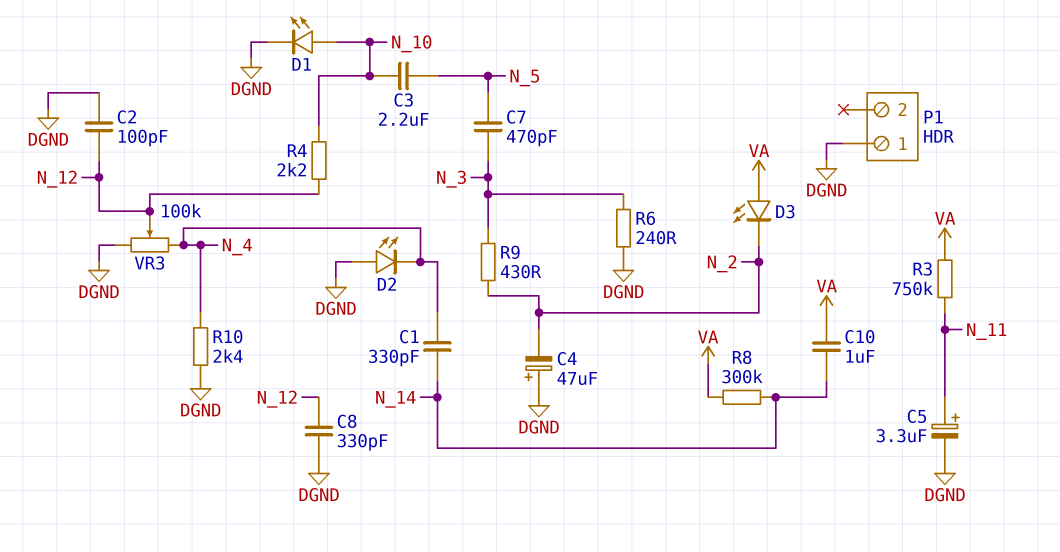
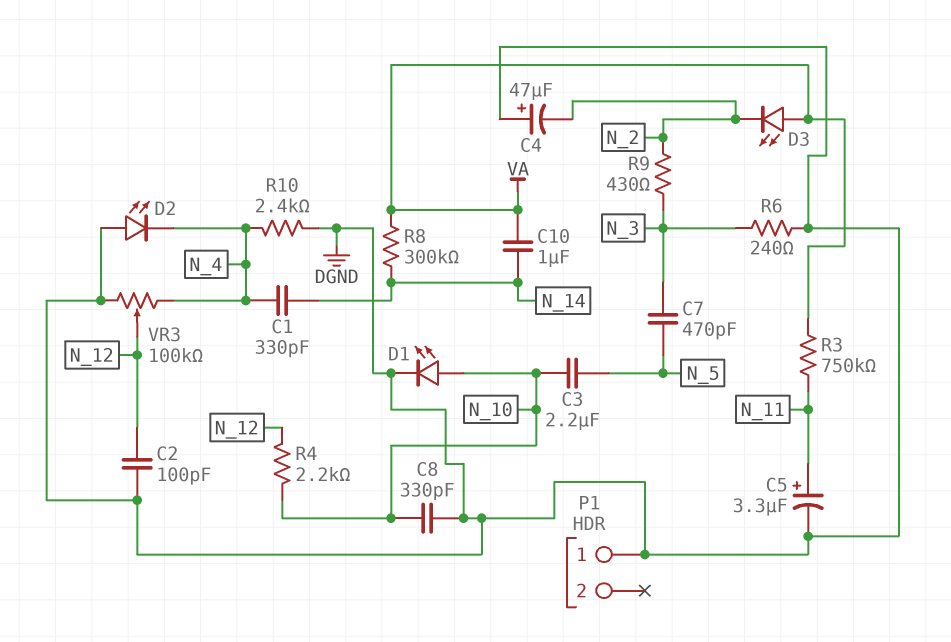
C8: 330pF (DGND, N_12) -> 330pF (DGND, N_10)

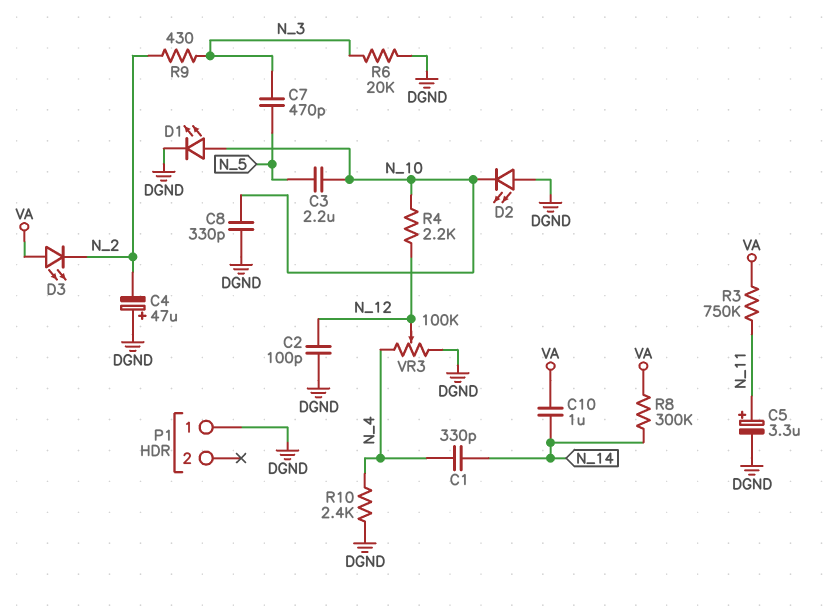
D2: LED (A DGND, K N_4) -> LED (A DGND, K N_10)
R6: 240 (DGND, N_3) -> 20k (DGND, N_3)

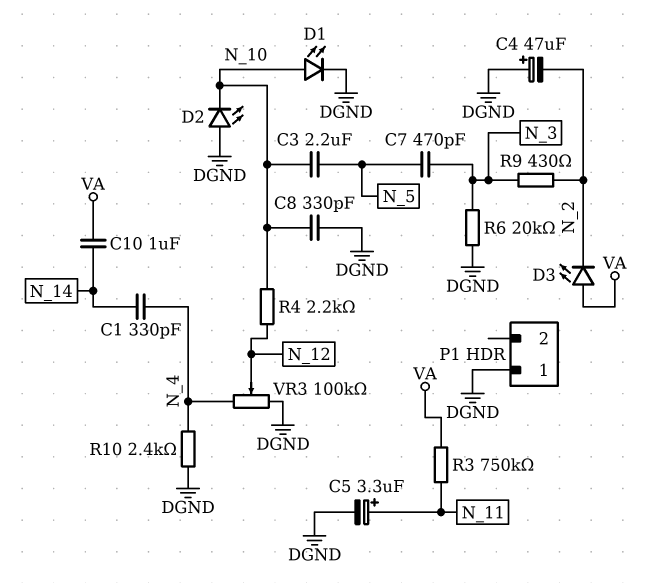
C2: 100pF (DGND, N_12) -> none
R8: 300k (N_14, VA) -> none

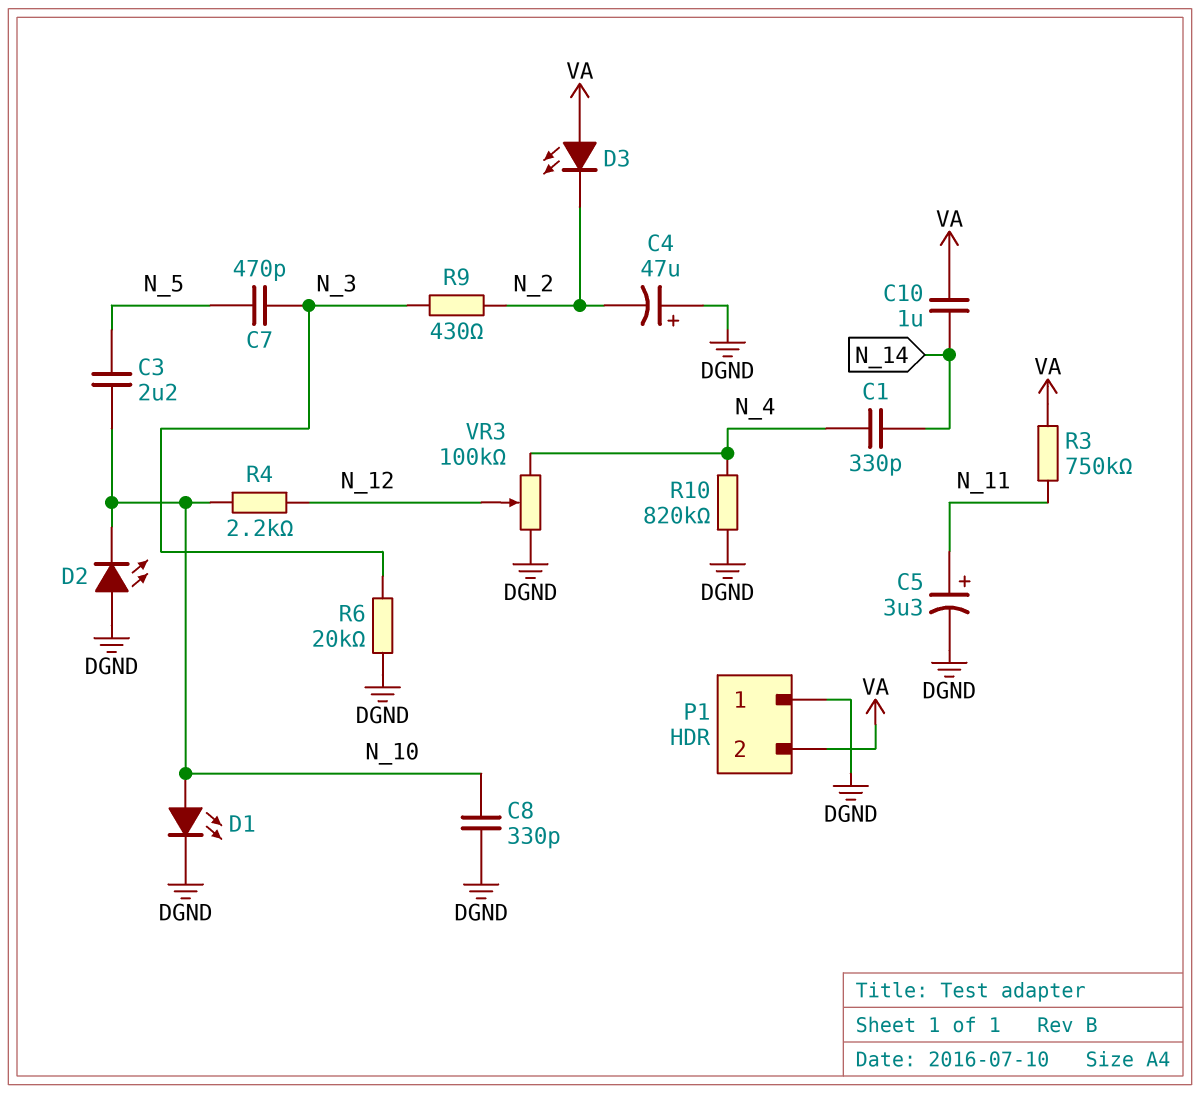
P1 pin 2: none -> VA
R10: 2.4k (DGND, N_4) -> 820k (DGND, N_4)

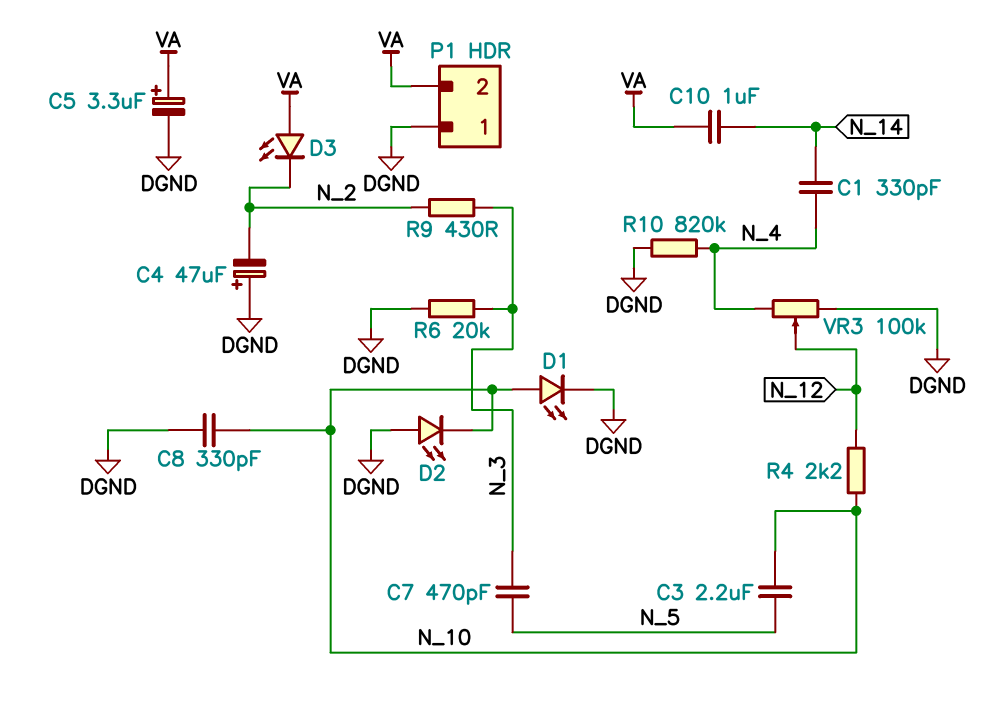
C5: 3.3uF (plus N_11, minus DGND) -> 3.3uF (plus VA, minus DGND)
R3: 750k (N_11, VA) -> none

